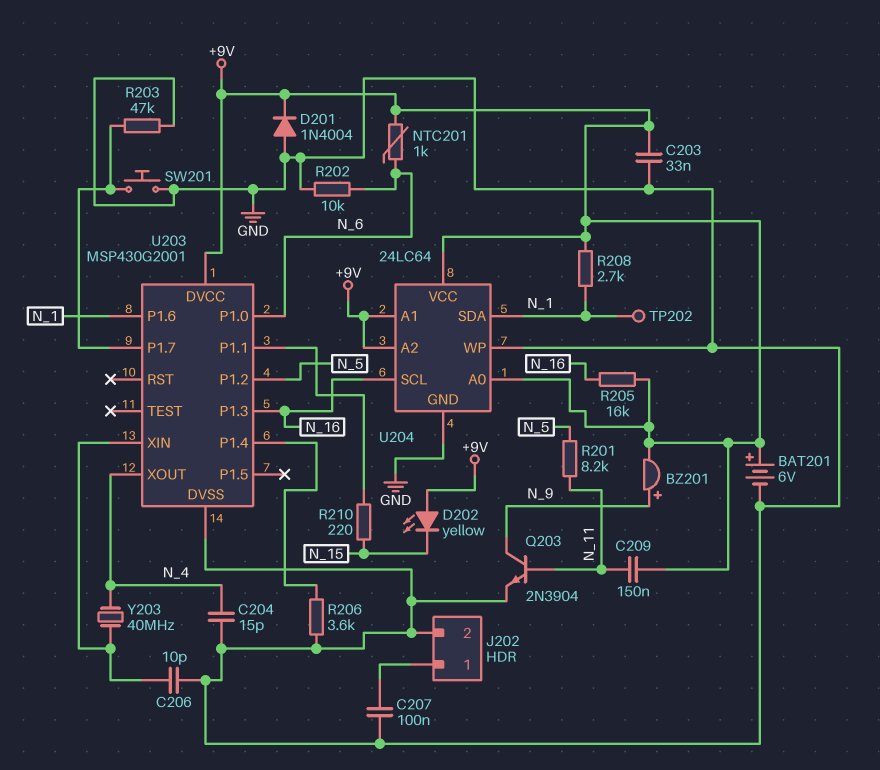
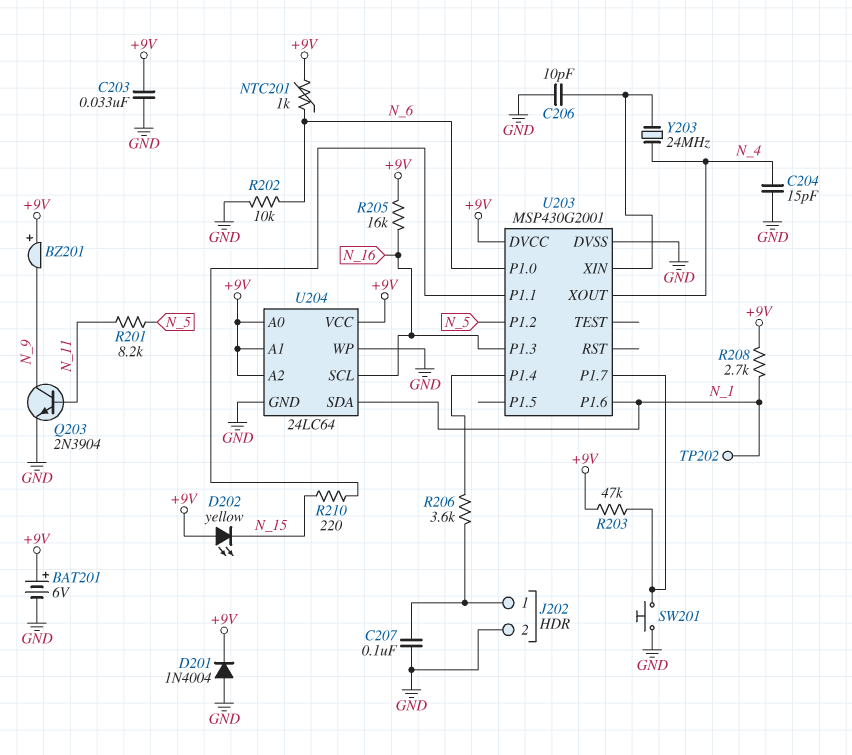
BZ201: buzzer (plus N_9, minus +9V) -> buzzer (plus +9V, minus N_9)
C209: 150nF (+9V, N_11) -> none
R203: 47k (GND, U203/P1.7) -> 47k (+9V, U203/P1.7)
R206: 3.6k (GND, U203/P1.4) -> 3.6k (J202/1, U203/P1.4)
Y203: 40MHz (N_4, U203/XIN) -> 24MHz (N_4, U203/XIN)

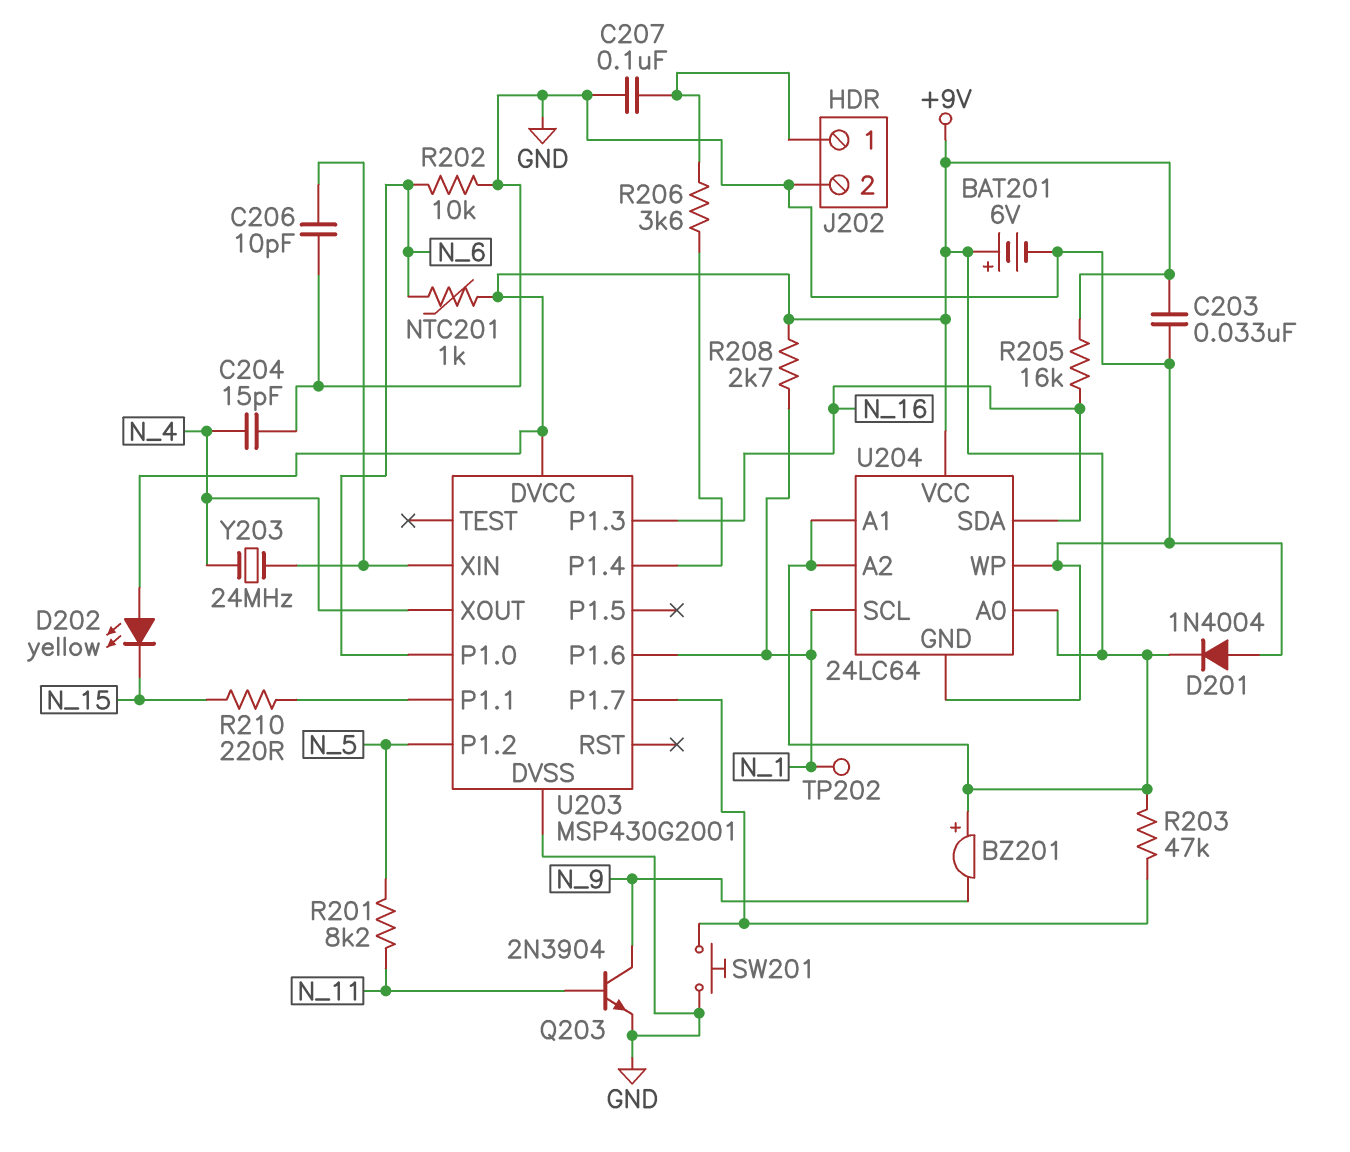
U204 pin SCL: N_16 -> N_1
U204 pin SDA: N_1 -> N_16

